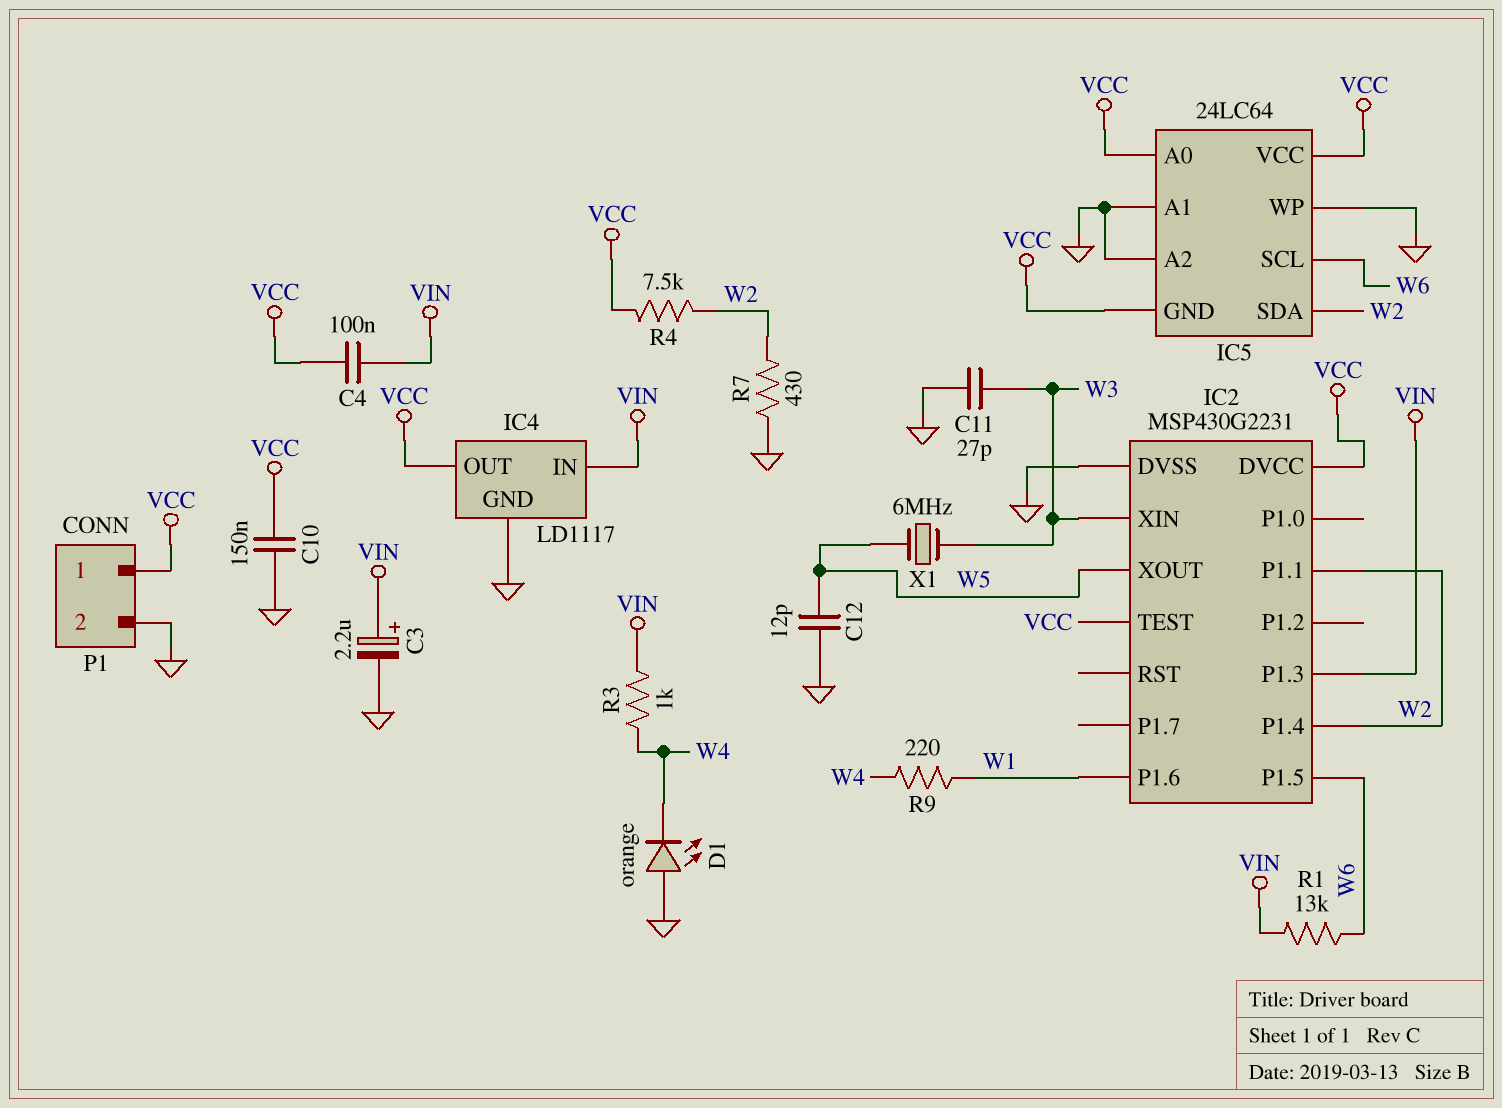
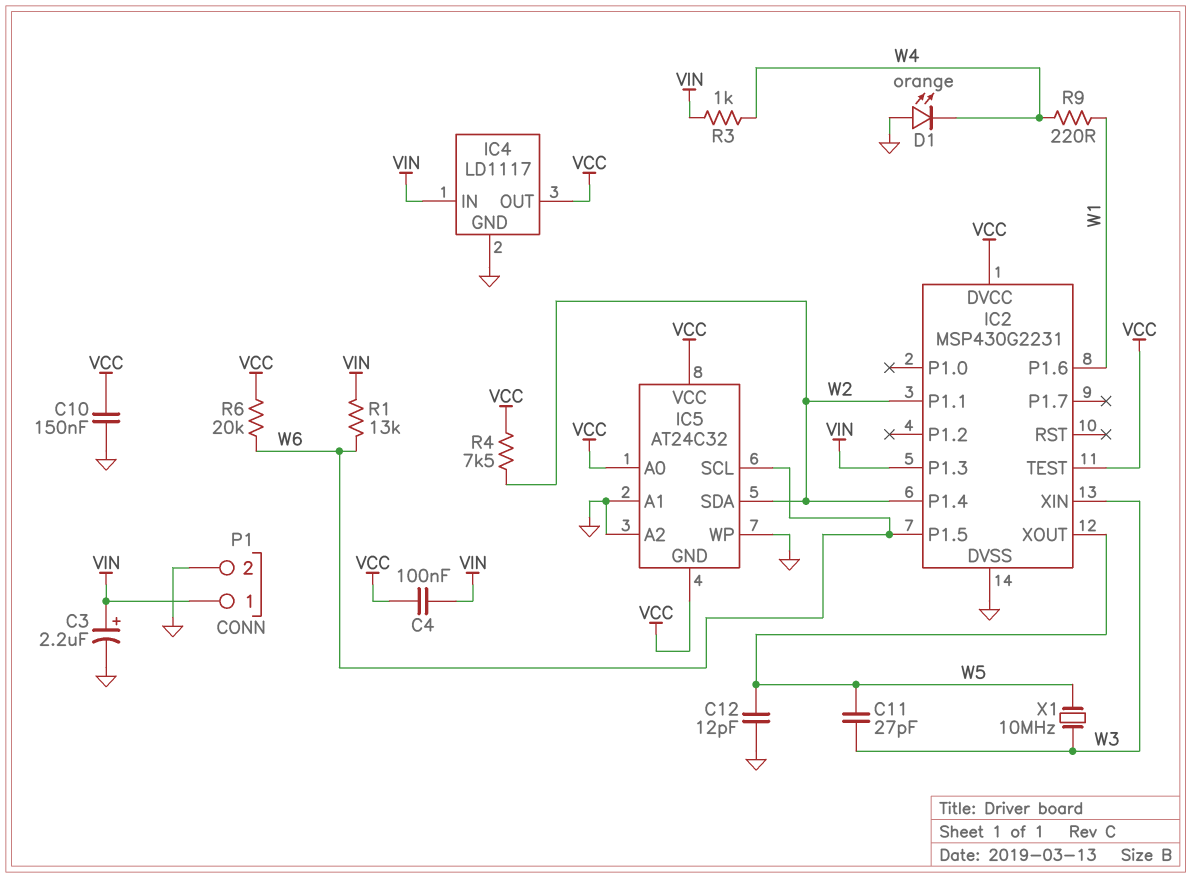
C11: 27pF (GND, W3) -> 27pF (W3, W5)
IC5: 24LC64 -> AT24C32
P1 pin 1: VCC -> VIN
R6: none -> 20k (VCC, W6)
R7: 430 (GND, W2) -> none
X1: 6MHz (W3, W5) -> 10MHz (W3, W5)

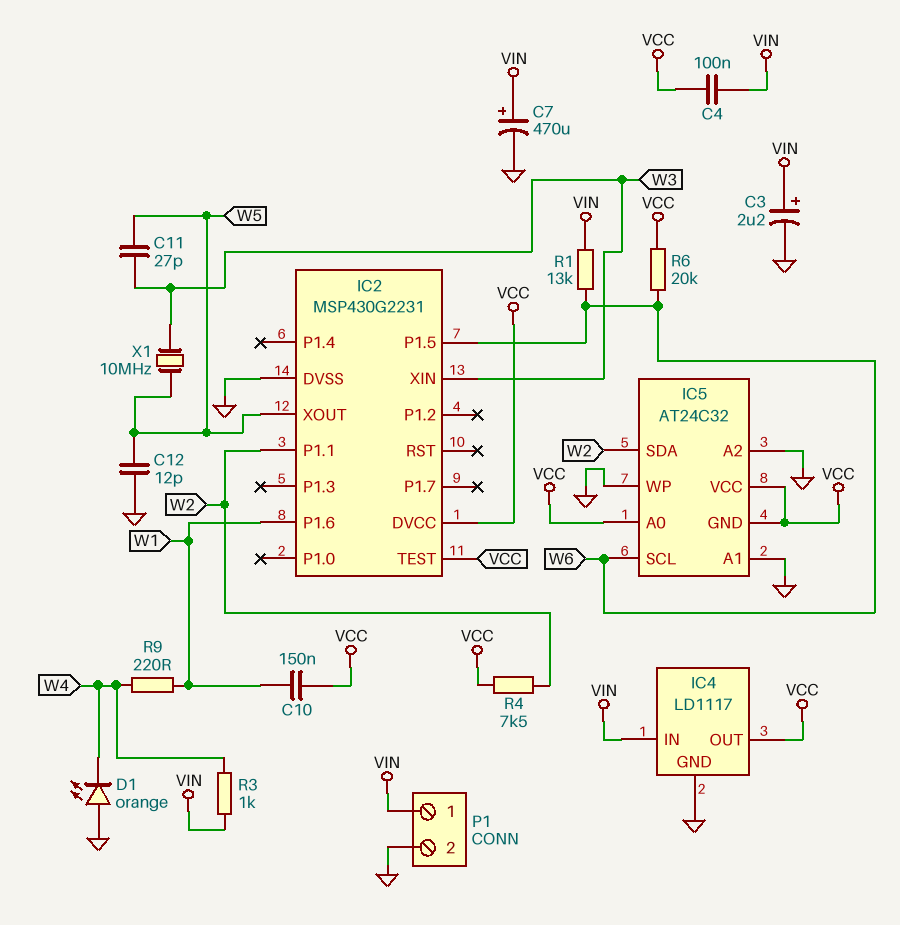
C7: none -> 470uF (plus VIN, minus GND)
C10: 150nF (GND, VCC) -> 150nF (VCC, W1)
IC2 pin P1.3: VIN -> none
IC2 pin P1.4: W2 -> none

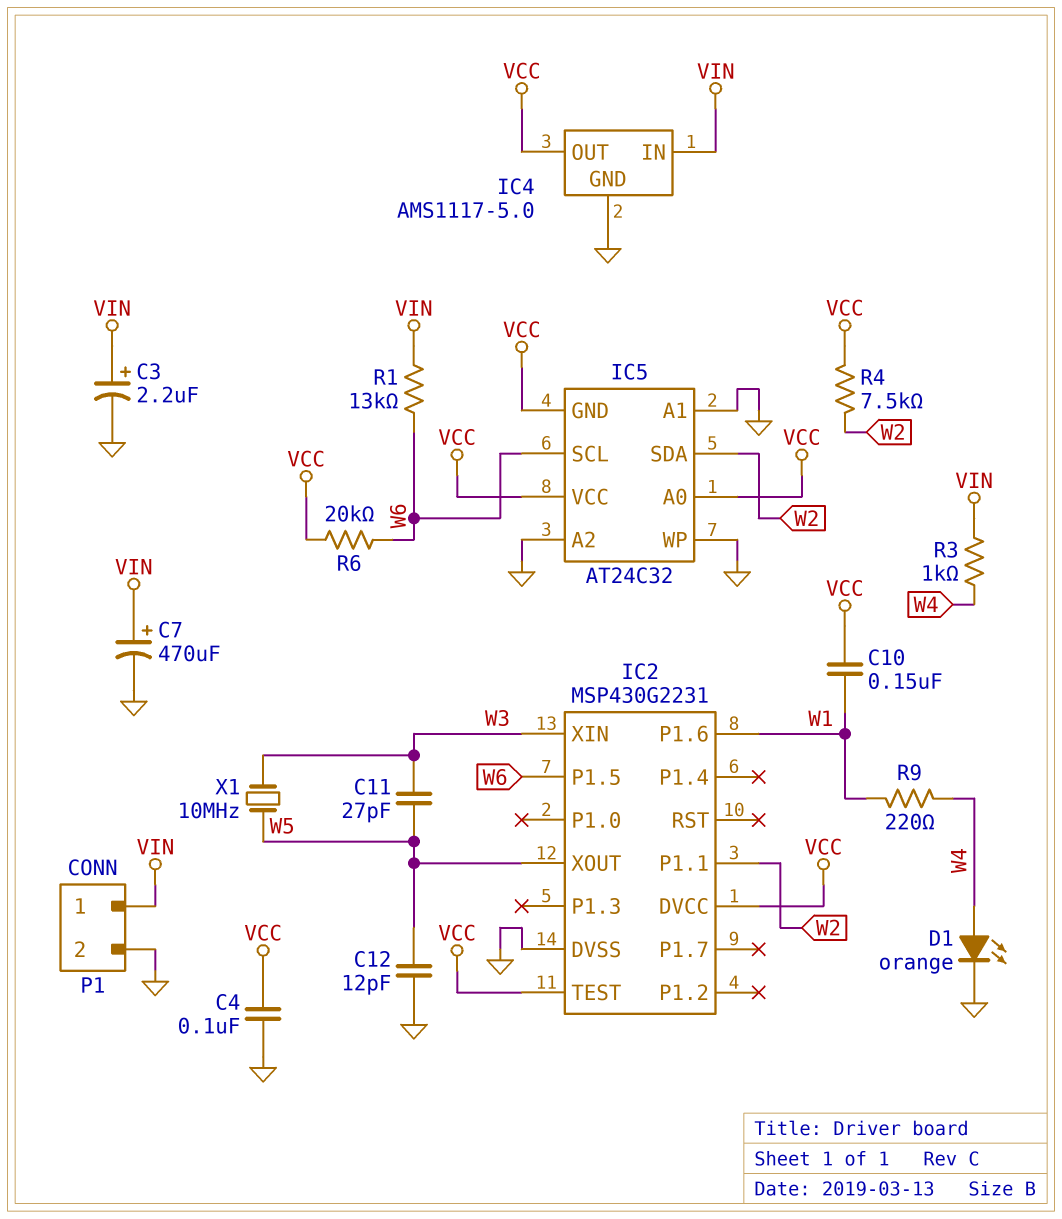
C4: 100nF (VCC, VIN) -> 100nF (GND, VCC)
D1: LED orange (A GND, K W4) -> LED orange (A W4, K GND)
IC4: LD1117 -> AMS1117-5.0

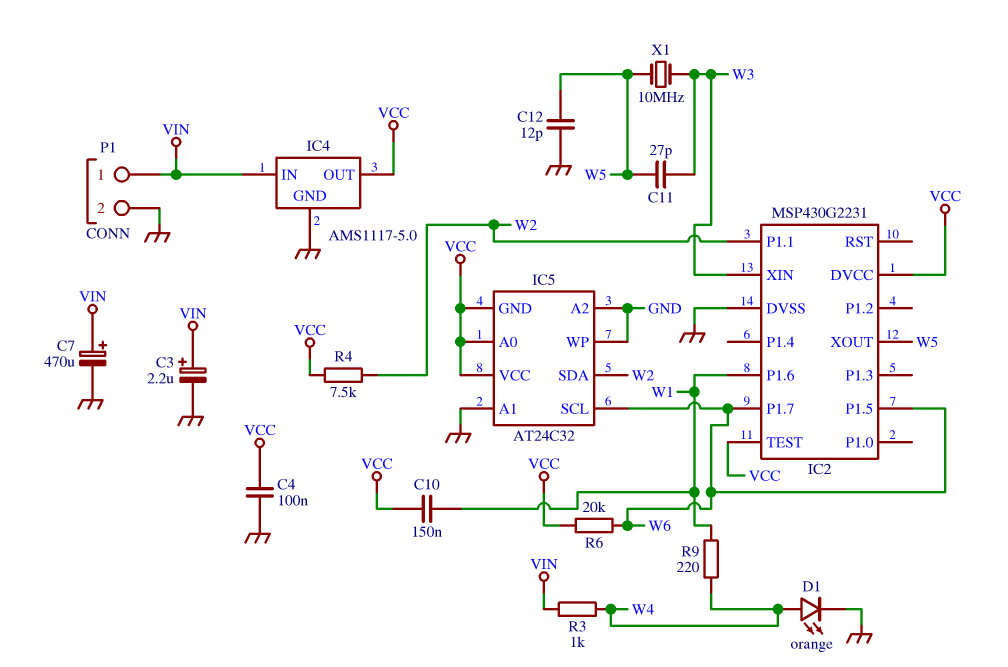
IC2 pin P1.7: none -> W6
R1: 13k (VIN, W6) -> none

